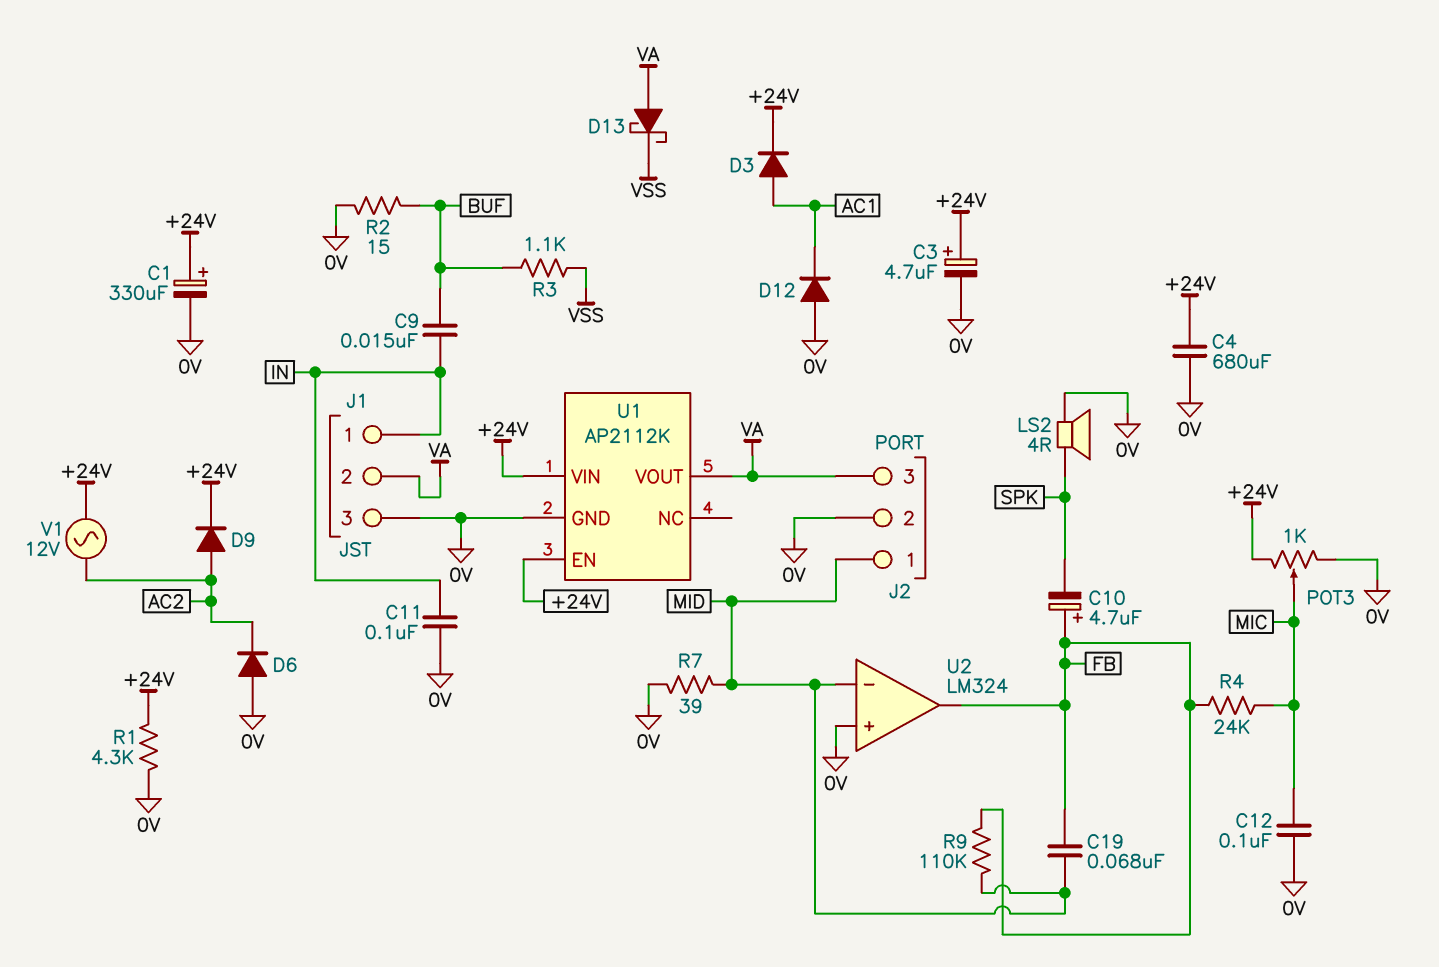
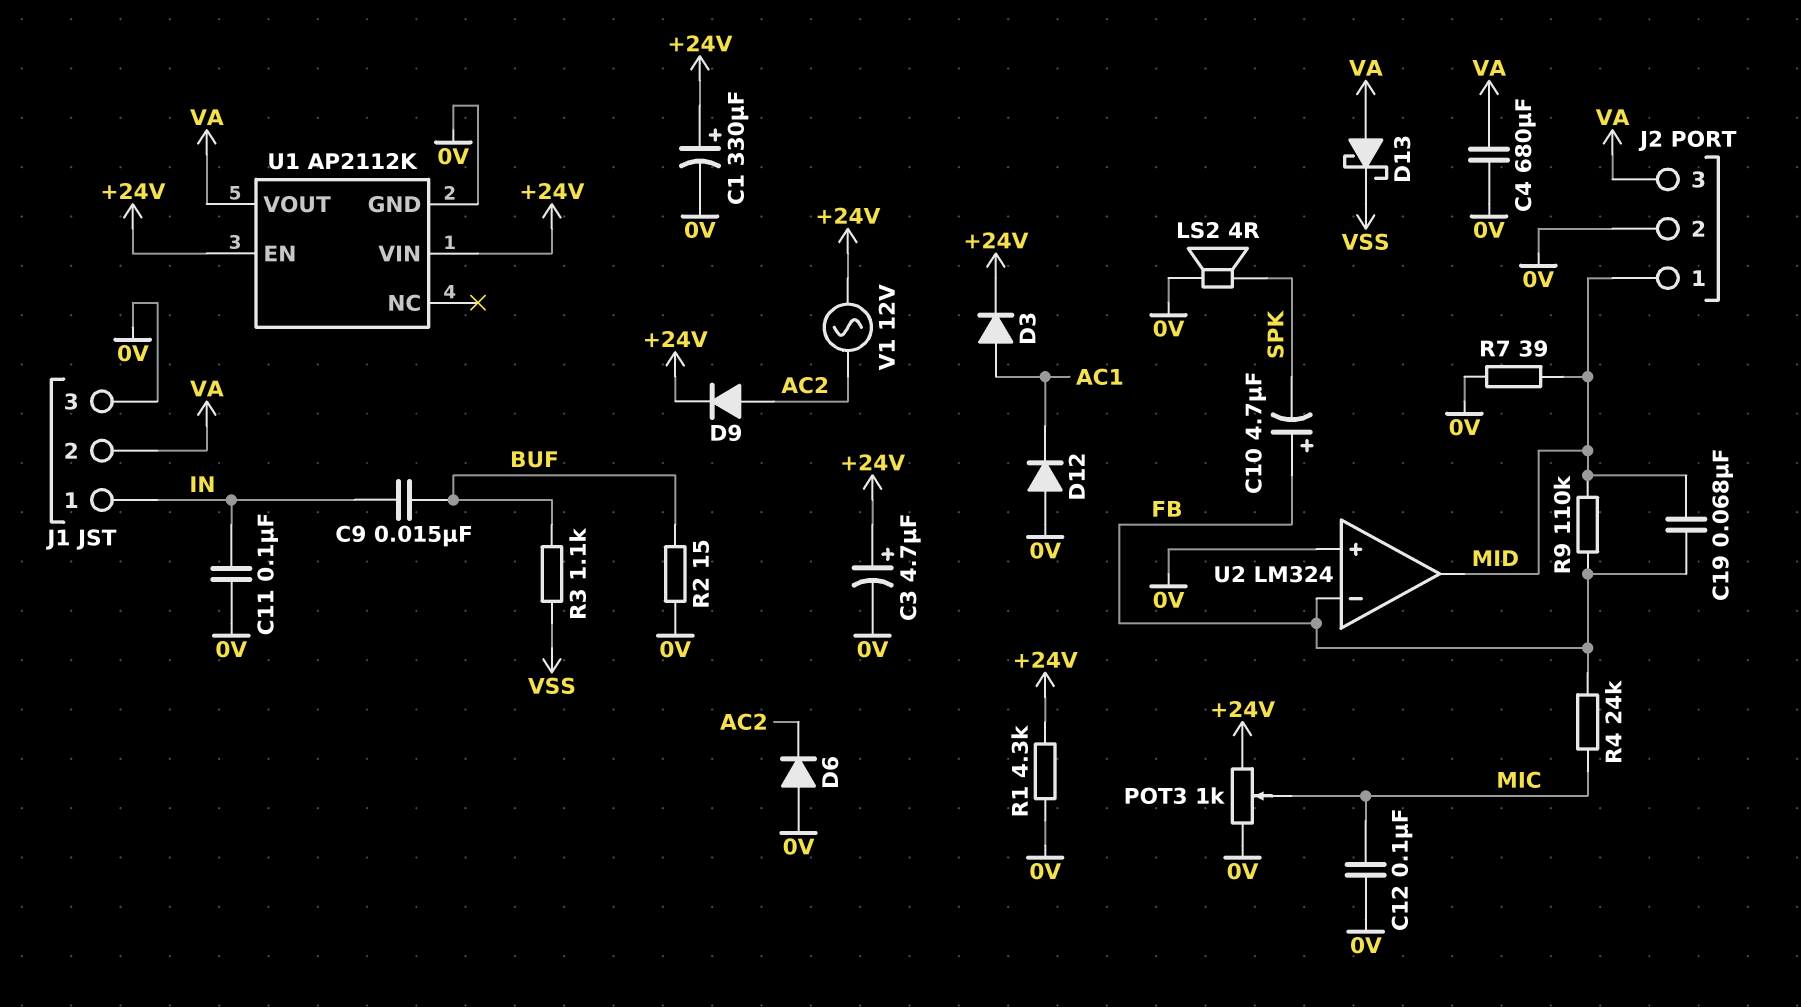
C4: 680uF (+24V, 0V) -> 680uF (0V, VA)
U2 pin in-: MID -> FB
U2 pin out: FB -> MID

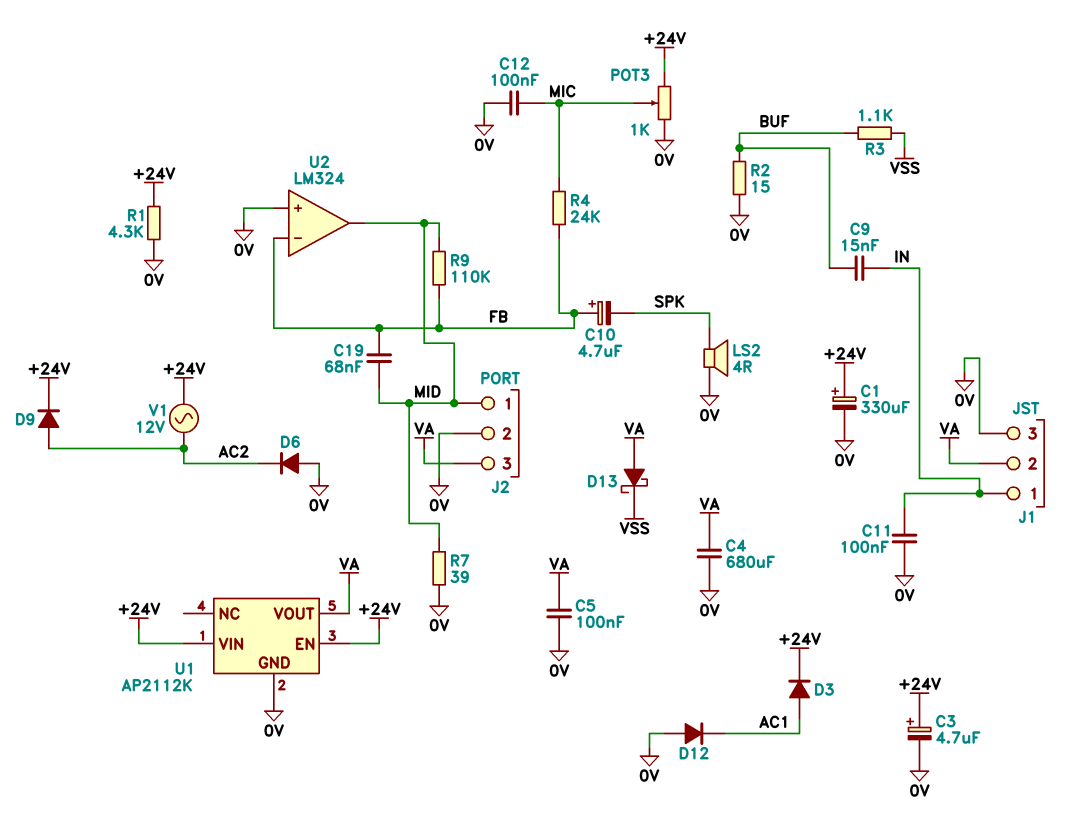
C5: none -> 100nF (0V, VA)

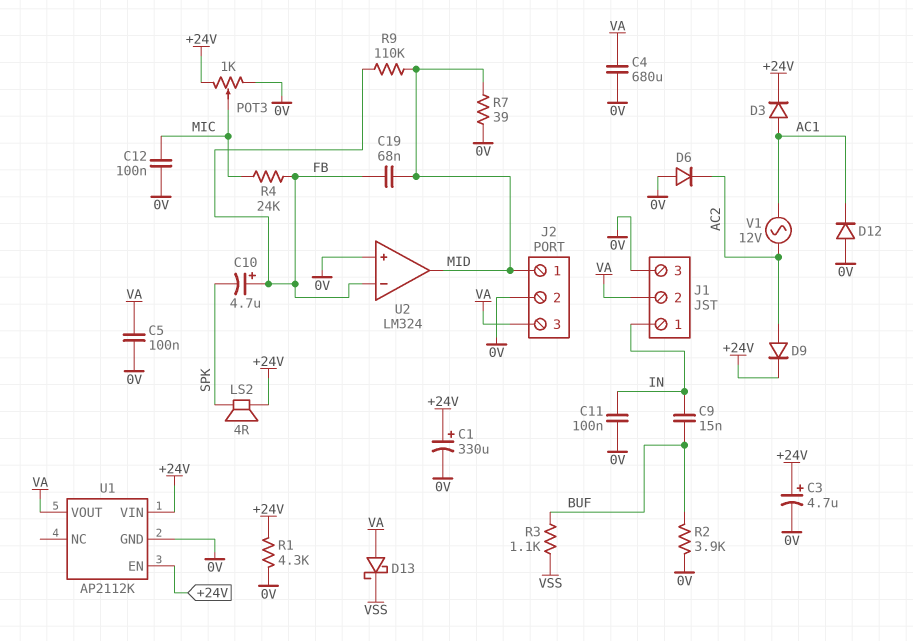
LS2: speaker 4R (0V, SPK) -> speaker 4R (+24V, SPK)
R2: 15 (0V, BUF) -> 3.9k (0V, BUF)
V1: AC 12V (+24V, AC2) -> AC 12V (AC1, AC2)

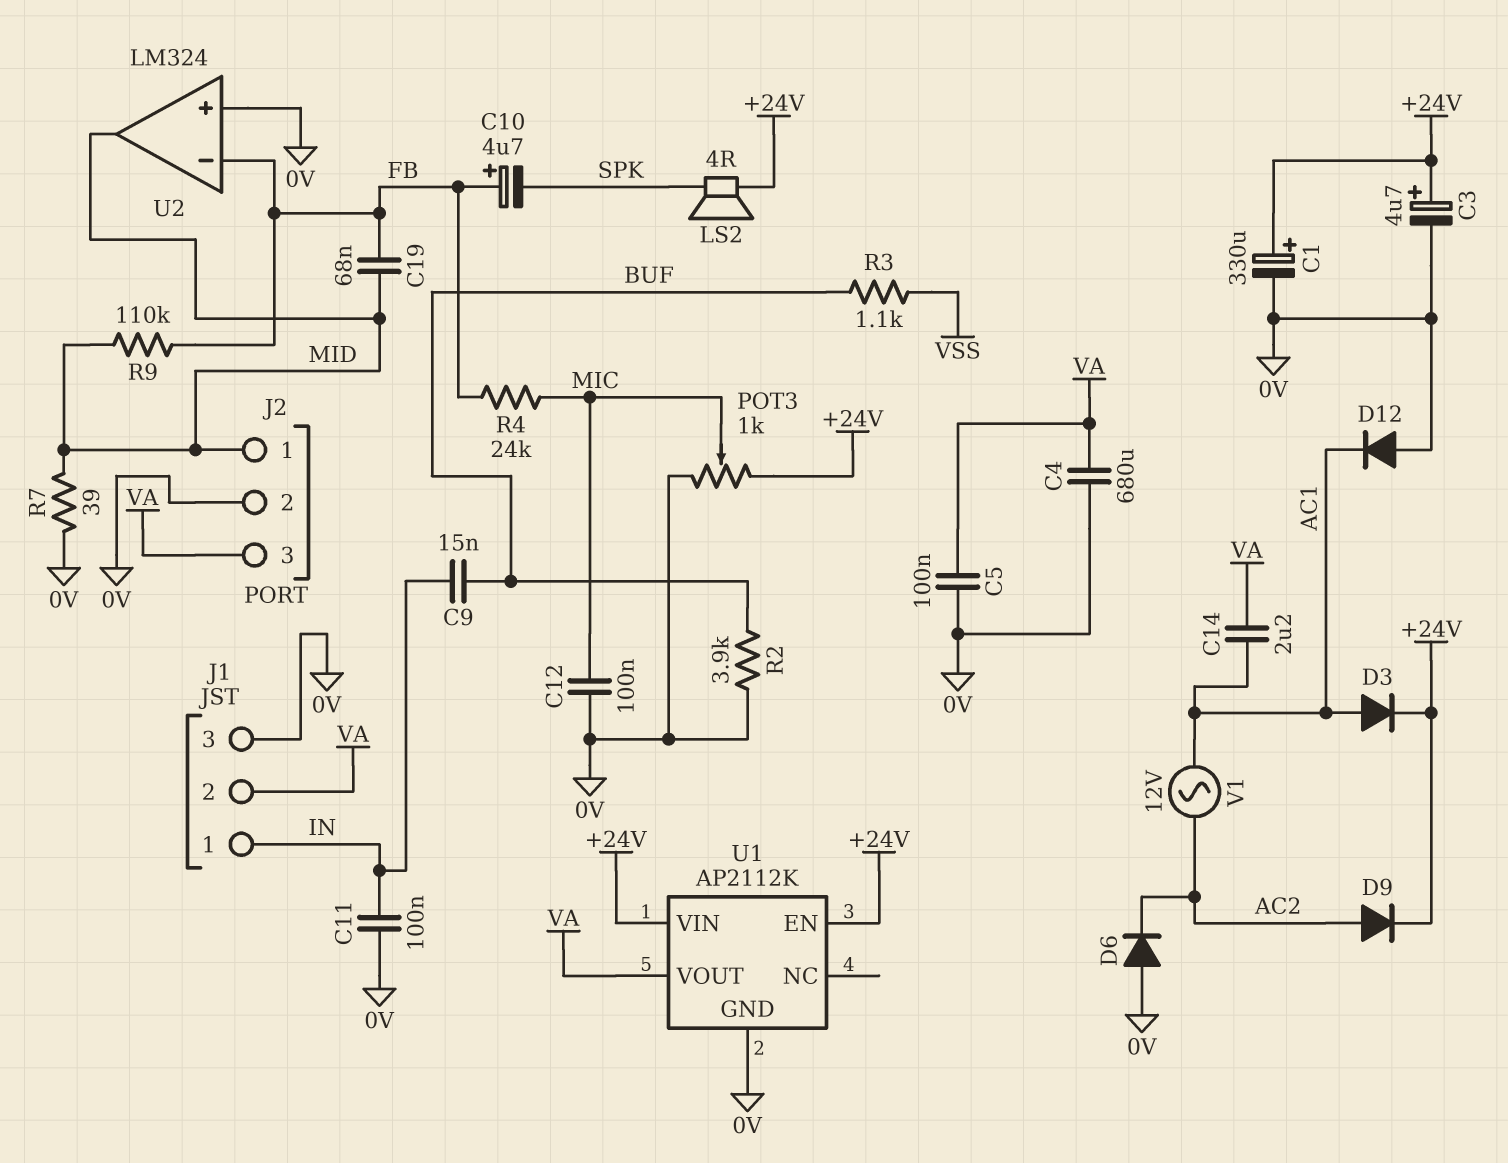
C14: none -> 2.2uF (AC1, VA)
D13: schottky (A VA, K VSS) -> none
R1: 4.3k (+24V, 0V) -> none

